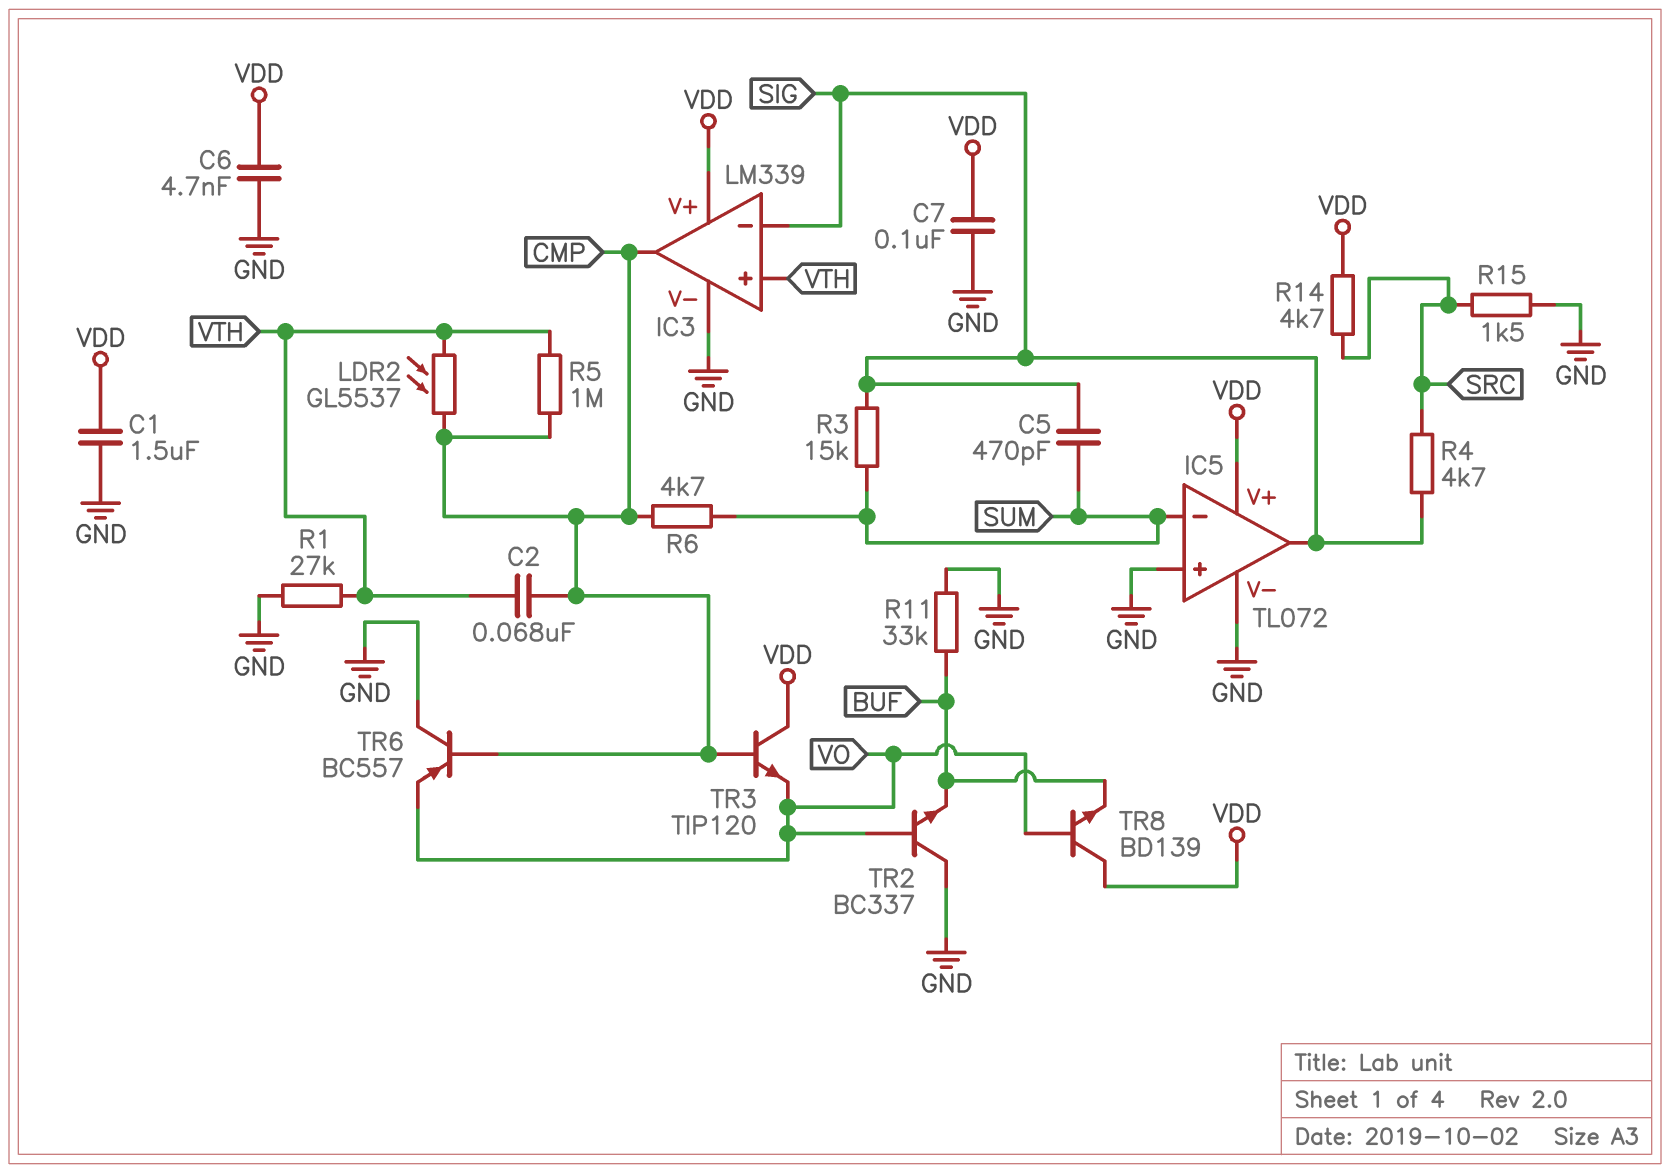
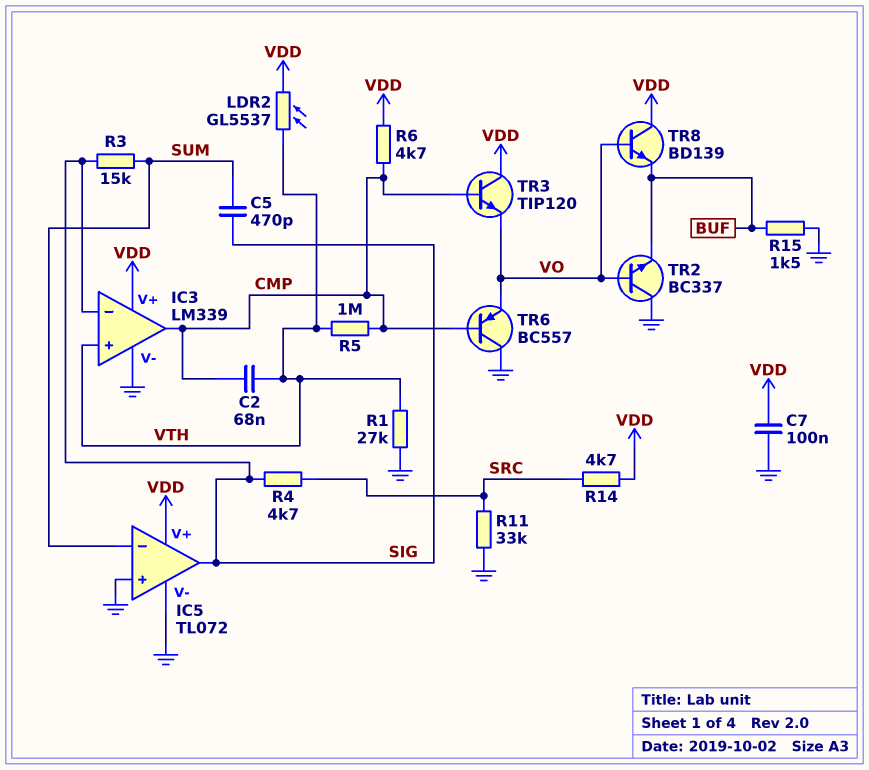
C1: 1.5uF (GND, VDD) -> none
C6: 4.7nF (GND, VDD) -> none
LDR2: GL5537 (CMP, VTH) -> GL5537 (VDD, VTH)
R6: 4.7k (CMP, SUM) -> 4.7k (CMP, VDD)
R11: 33k (BUF, GND) -> 33k (GND, SRC)
R15: 1.5k (GND, SRC) -> 1.5k (BUF, GND)

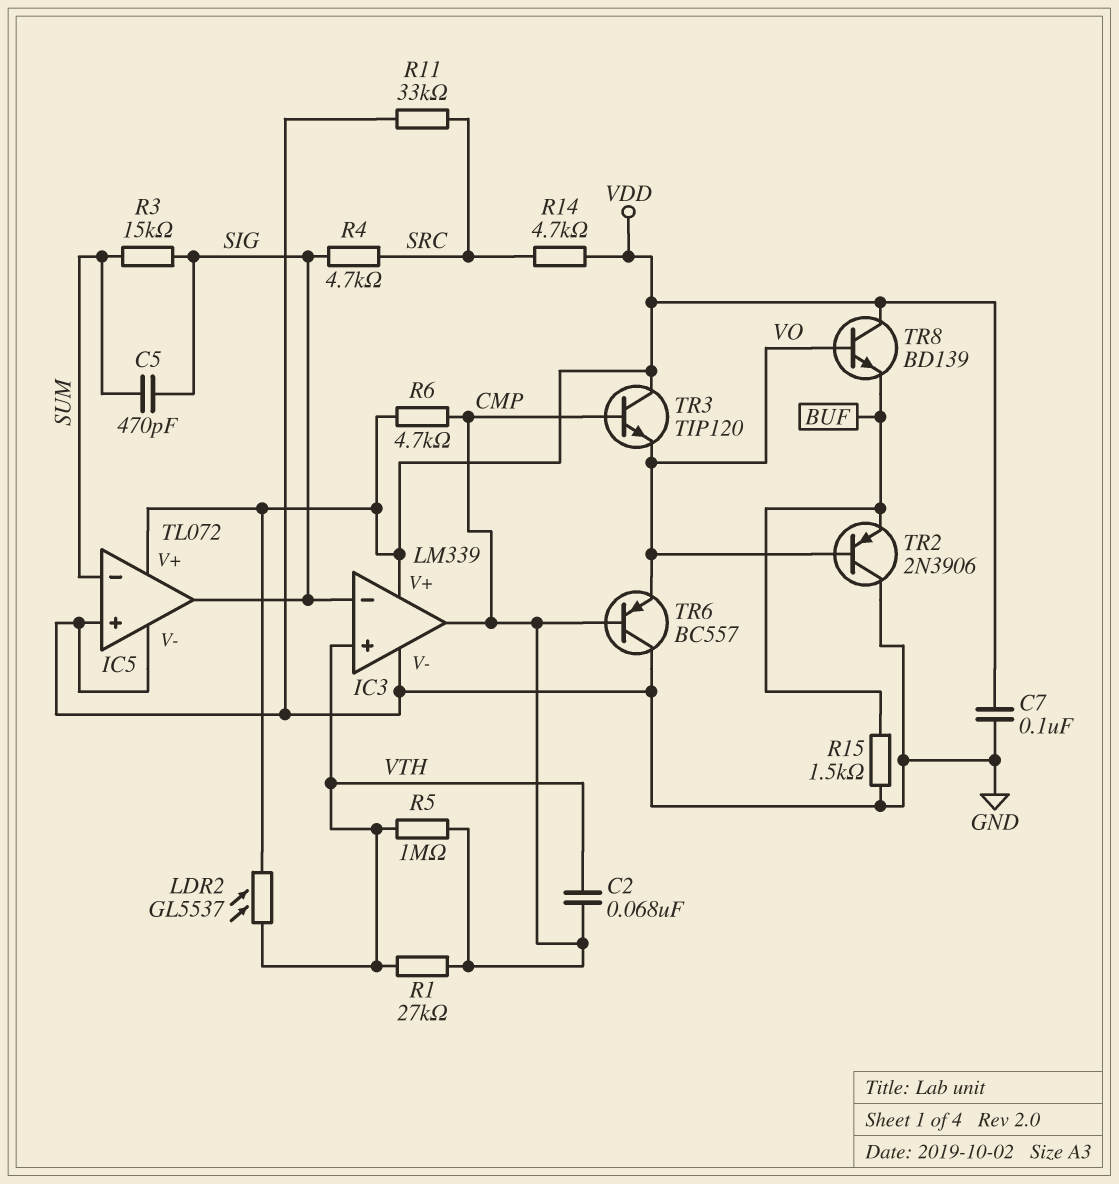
R1: 27k (GND, VTH) -> 27k (CMP, VTH)
TR2: NPN BC337 (B VO, C GND, E BUF) -> PNP 2N3906 (B VO, C GND, E BUF)

